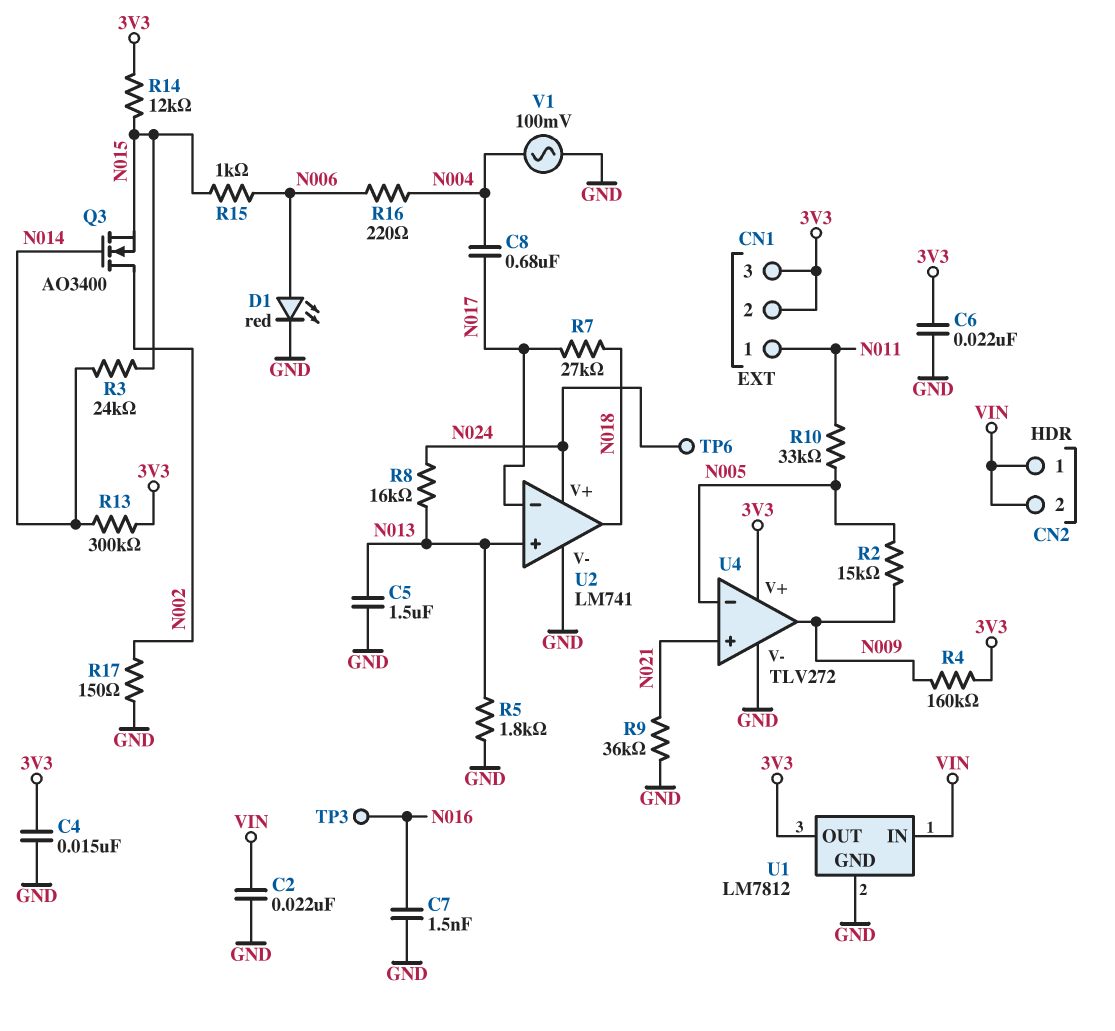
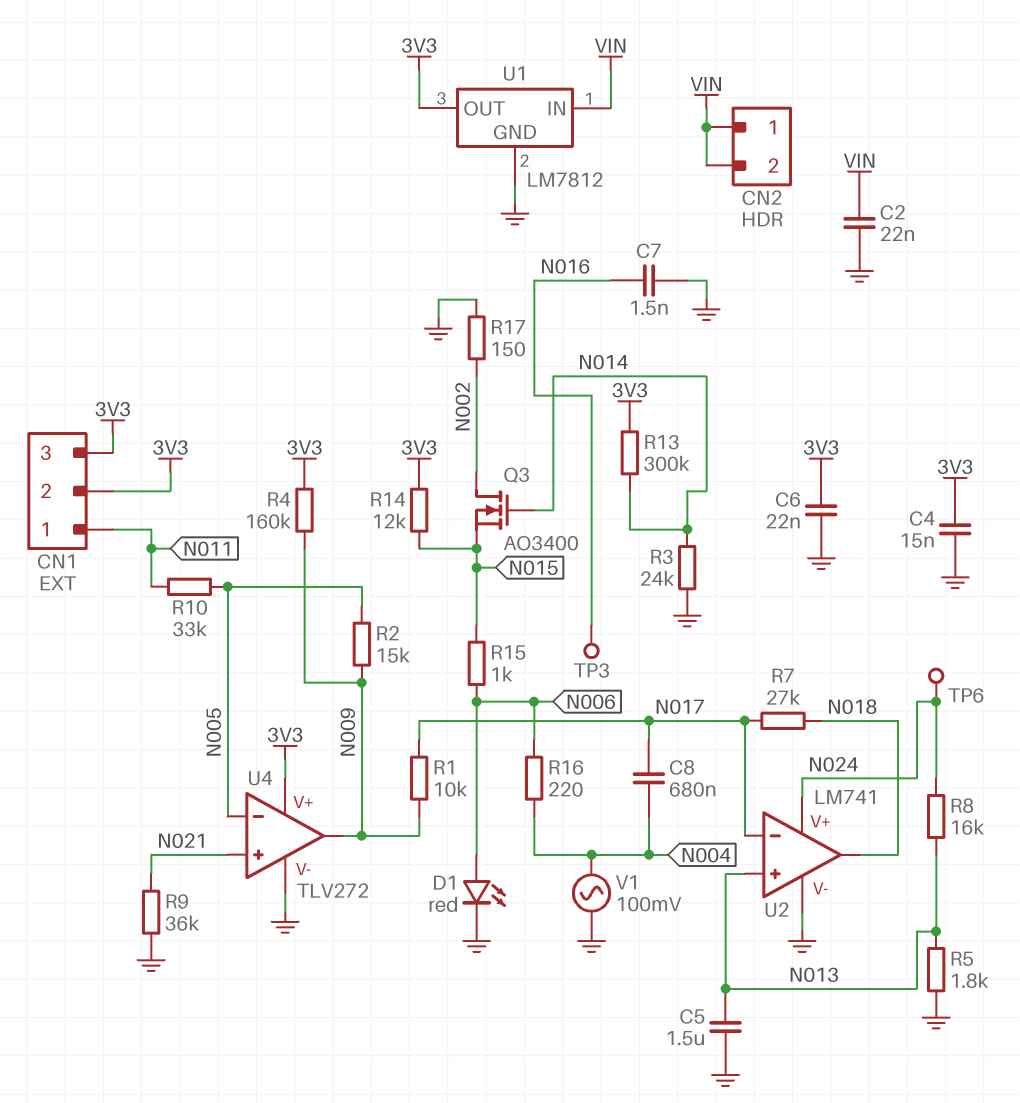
R1: none -> 10k (N009, N017)
R3: 24k (N014, N015) -> 24k (GND, N014)

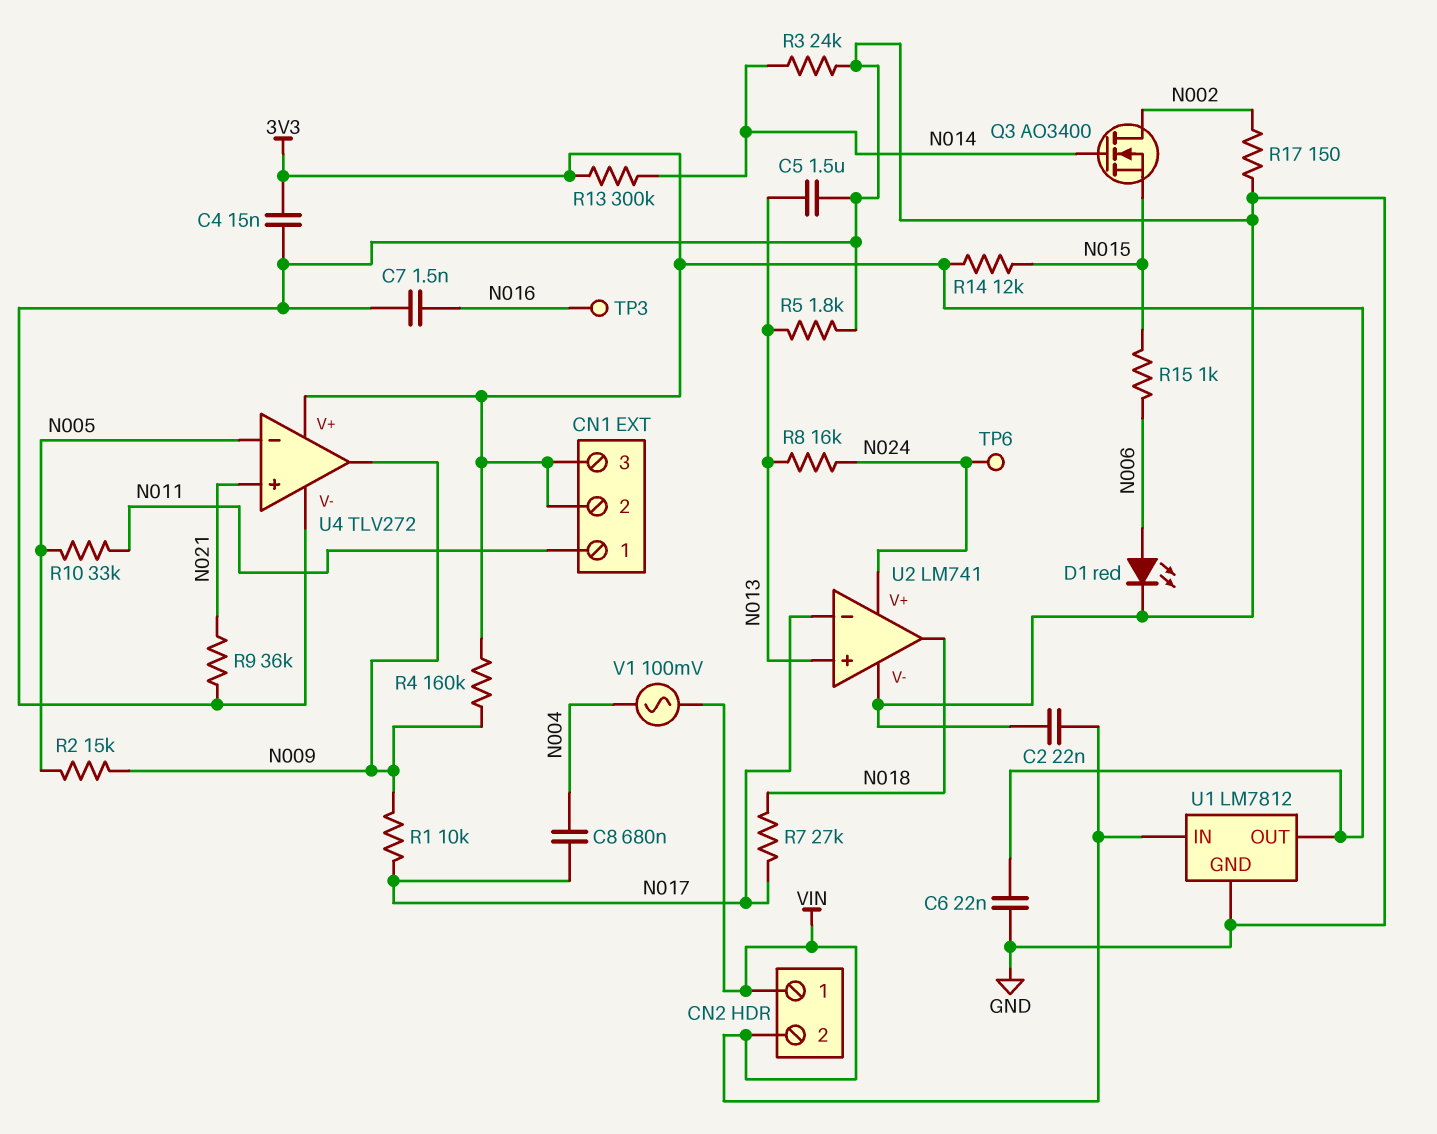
R16: 220 (N004, N006) -> none
V1: AC 100mV (GND, N004) -> AC 100mV (N004, VIN)

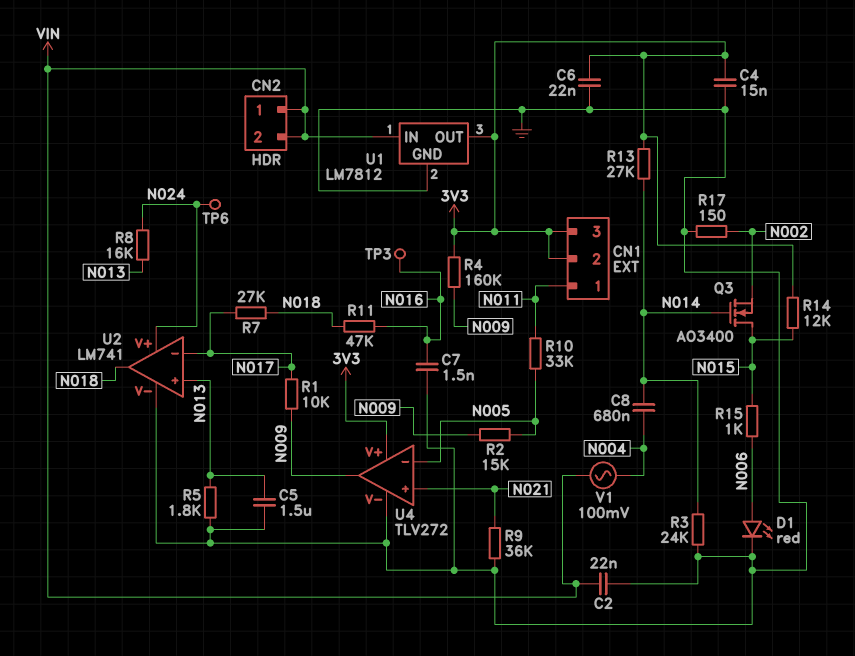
C8: 680nF (N004, N017) -> 680nF (N004, N014)
Q3: NMOS AO3400 (G N014, D N002, S N015) -> NMOS AO3400 (G N014, D N015, S N002)
R11: none -> 47k (N016, N018)
R13: 300k (3V3, N014) -> 27k (3V3, N014)

